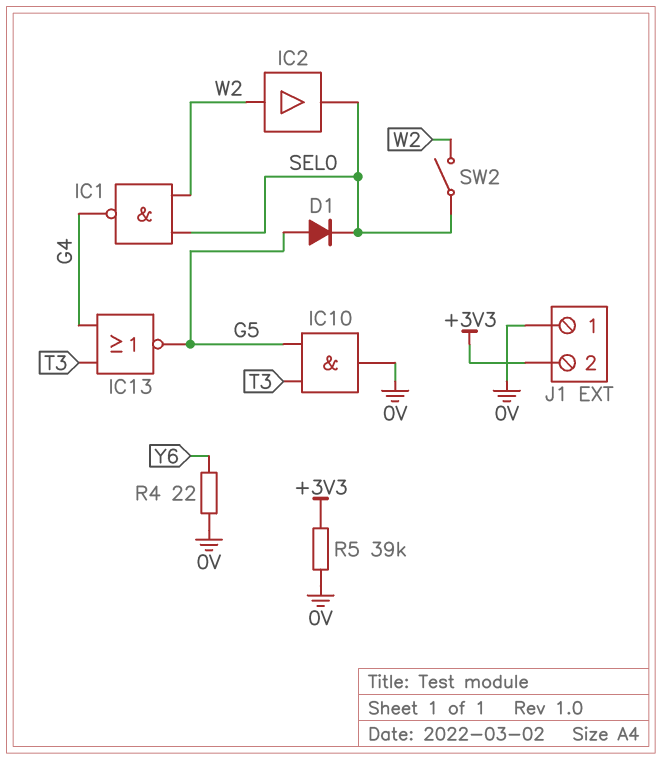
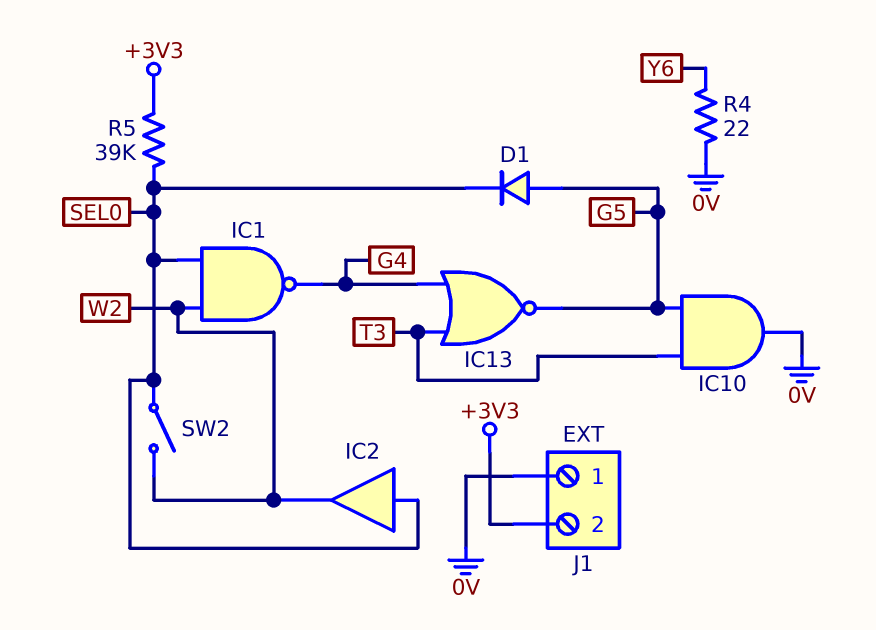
IC2: buffer (in W2, out SEL0) -> buffer (in SEL0, out W2)
R5: 39k (+3V3, 0V) -> 39k (+3V3, SEL0)

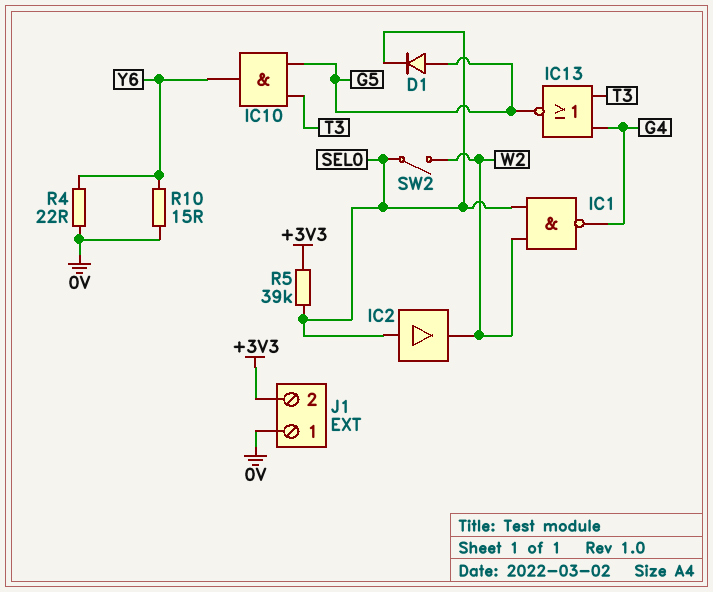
IC10: AND (in G5, in T3, out 0V) -> AND (in G5, in T3, out Y6)
R10: none -> 15 (0V, Y6)

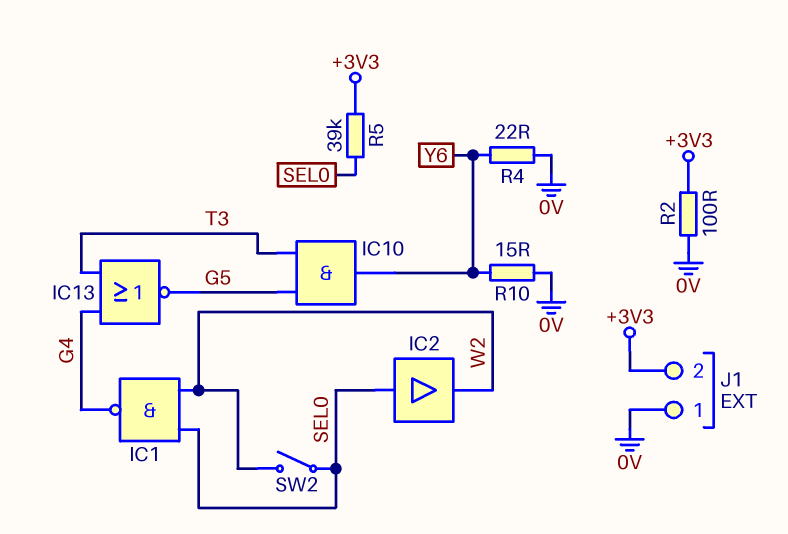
D1: diode (A G5, K SEL0) -> none
R2: none -> 100 (+3V3, 0V)

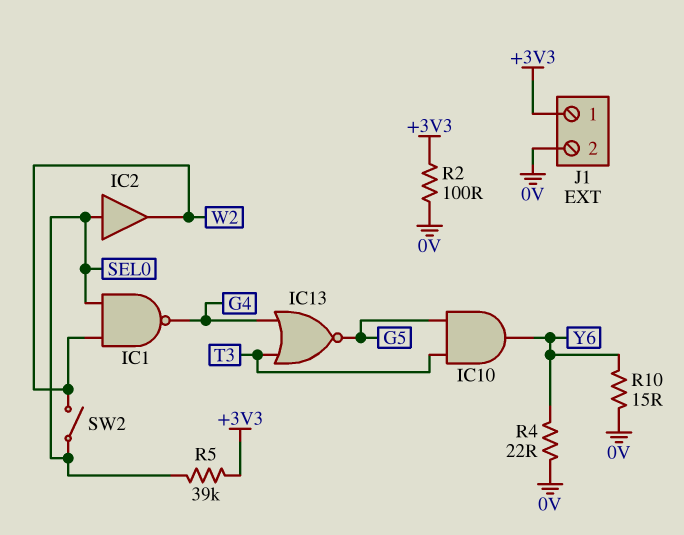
J1 pin 1: 0V -> +3V3
J1 pin 2: +3V3 -> 0V

